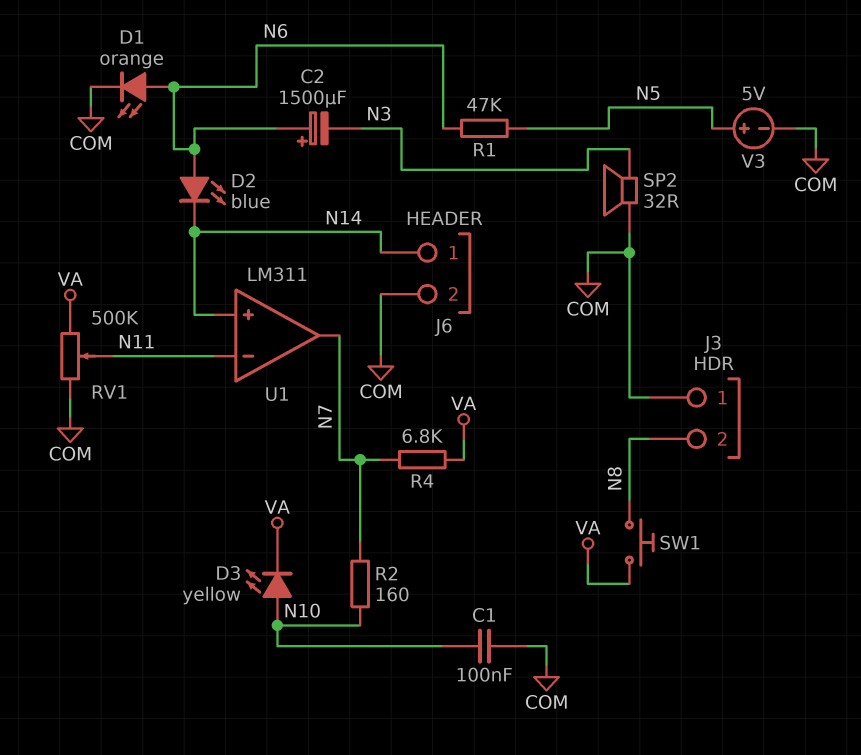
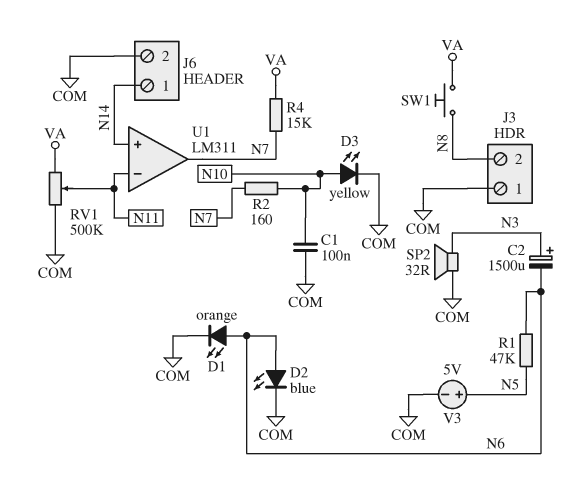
C2: 1500uF (plus N6, minus N3) -> 1500uF (plus N3, minus N6)
D2: LED blue (A N6, K N14) -> LED blue (A N6, K COM)
D3: LED yellow (A N10, K VA) -> LED yellow (A N10, K COM)
R4: 6.8k (N7, VA) -> 15k (N7, VA)

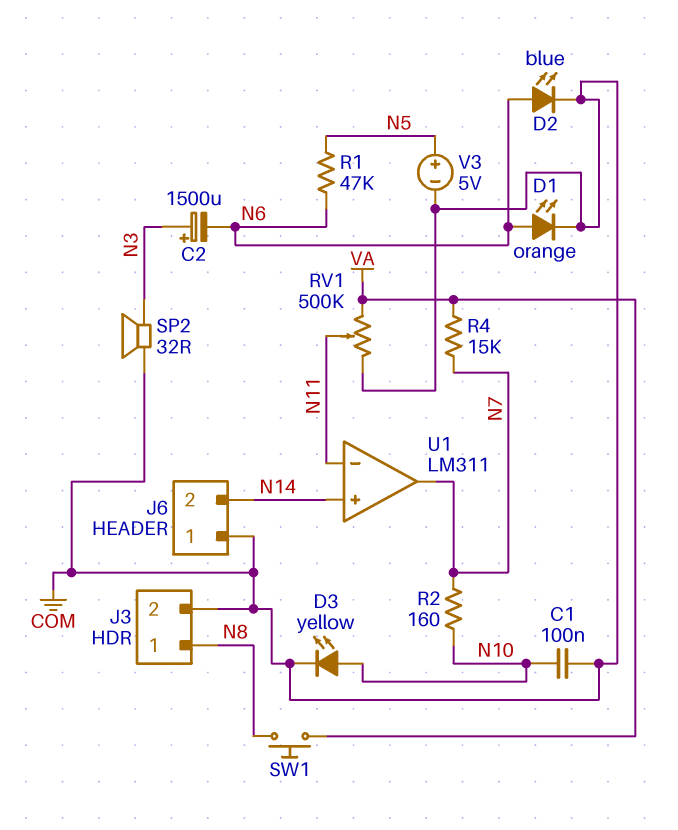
J3 pin 1: COM -> N8
J3 pin 2: N8 -> COM
J6 pin 1: N14 -> COM
J6 pin 2: COM -> N14

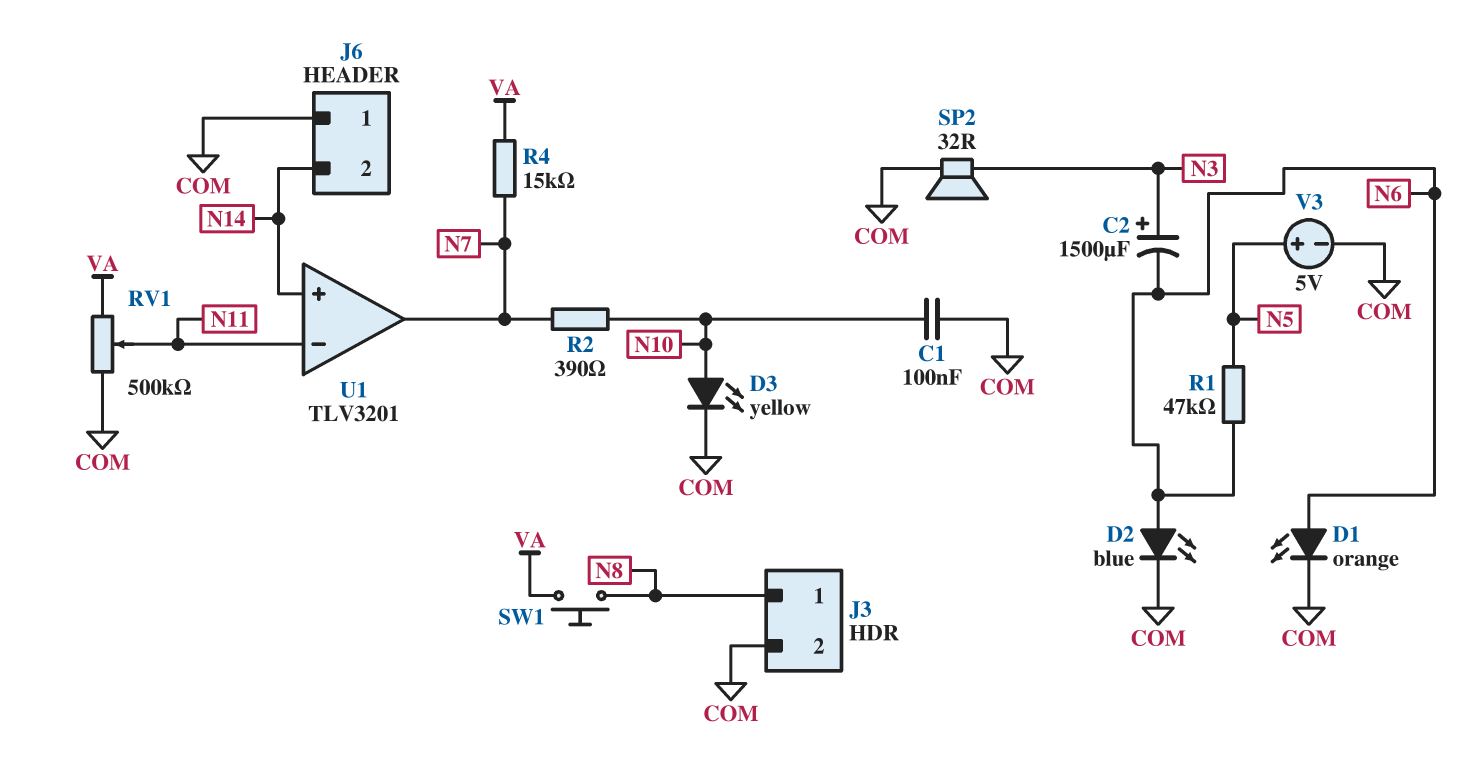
R2: 160 (N7, N10) -> 390 (N7, N10)
U1: LM311 -> TLV3201

